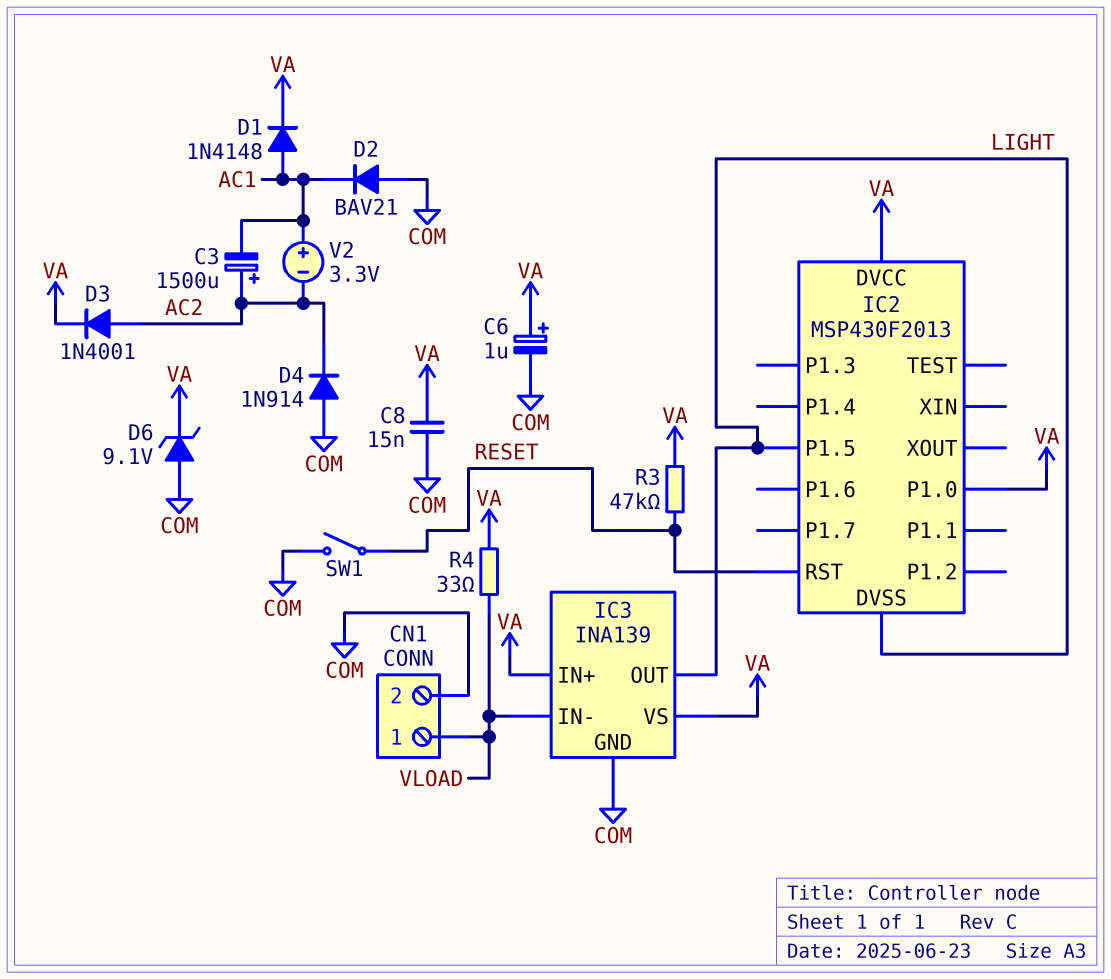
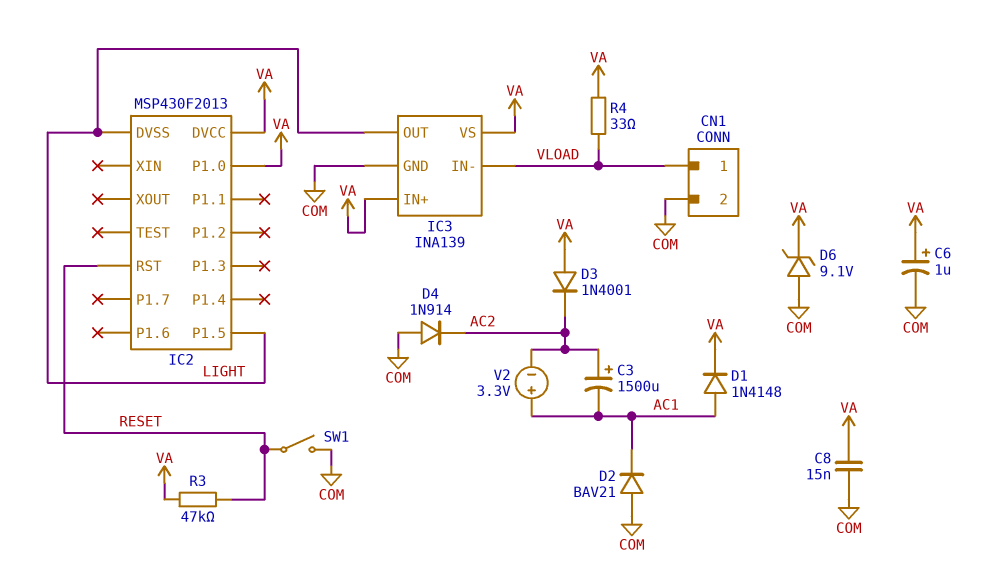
D3: diode 1N4001 (A AC2, K VA) -> diode 1N4001 (A VA, K AC2)

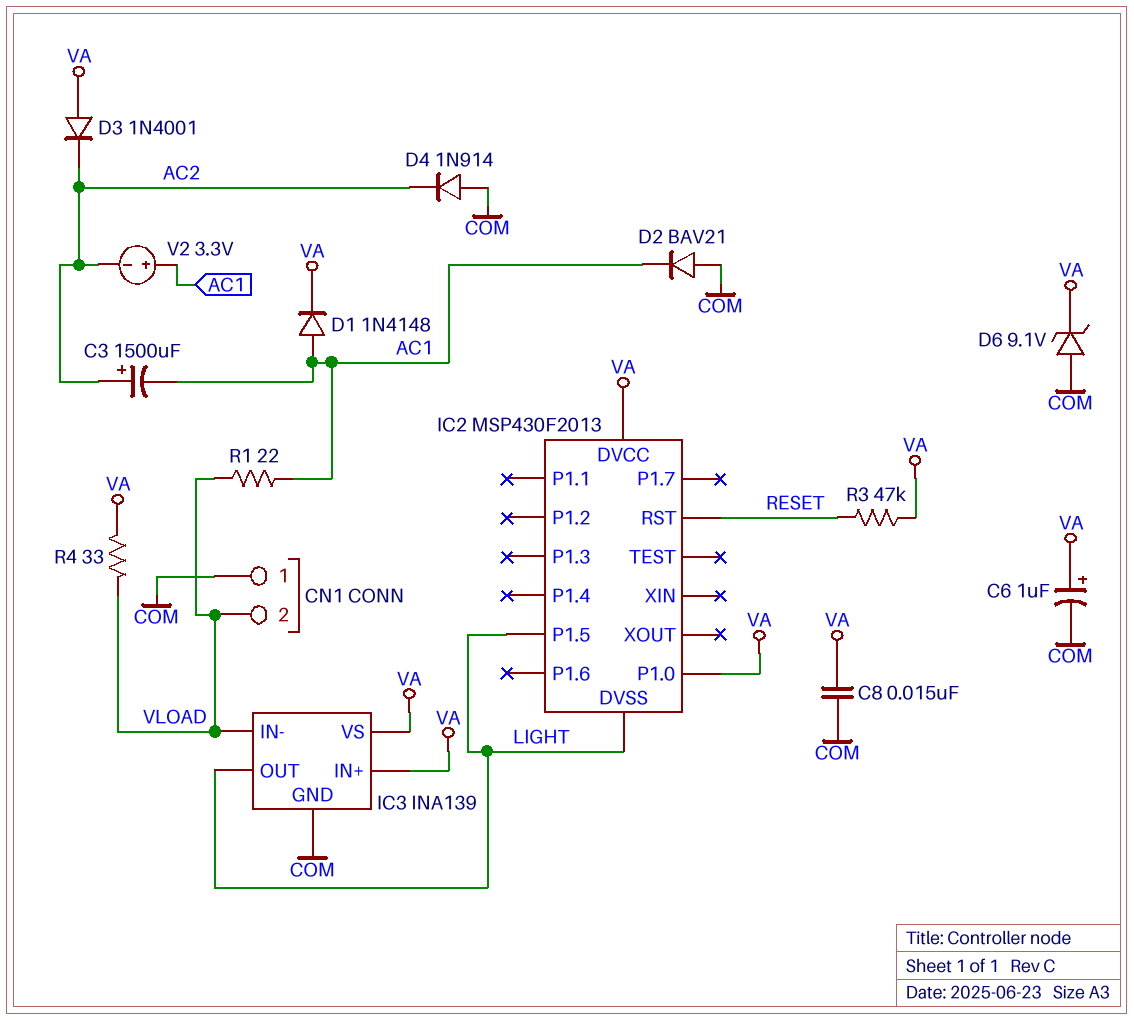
CN1 pin 1: VLOAD -> COM
CN1 pin 2: COM -> VLOAD
R1: none -> 22 (AC1, VLOAD)
SW1: switch (COM, RESET) -> none

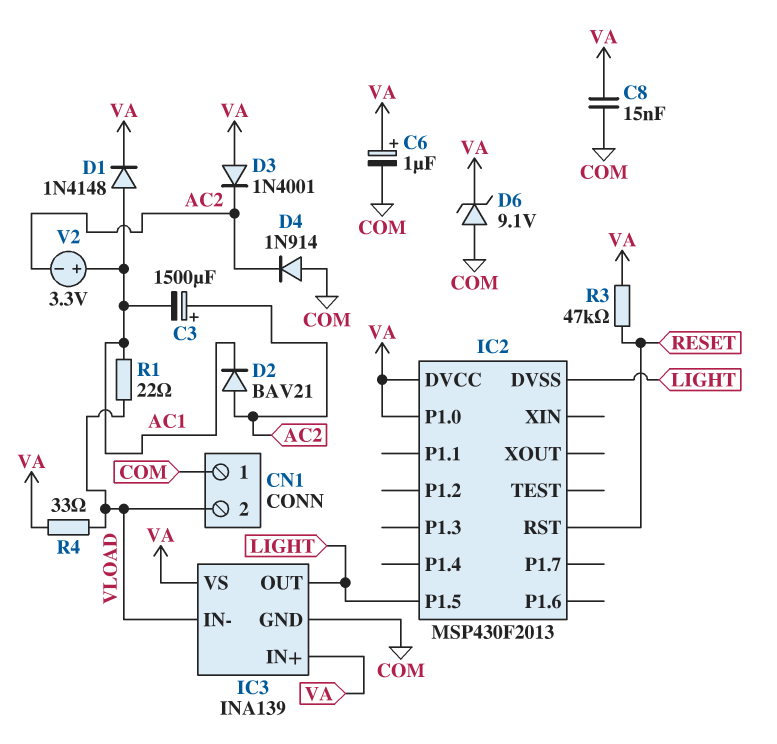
D2: diode BAV21 (A COM, K AC1) -> diode BAV21 (A AC2, K AC1)

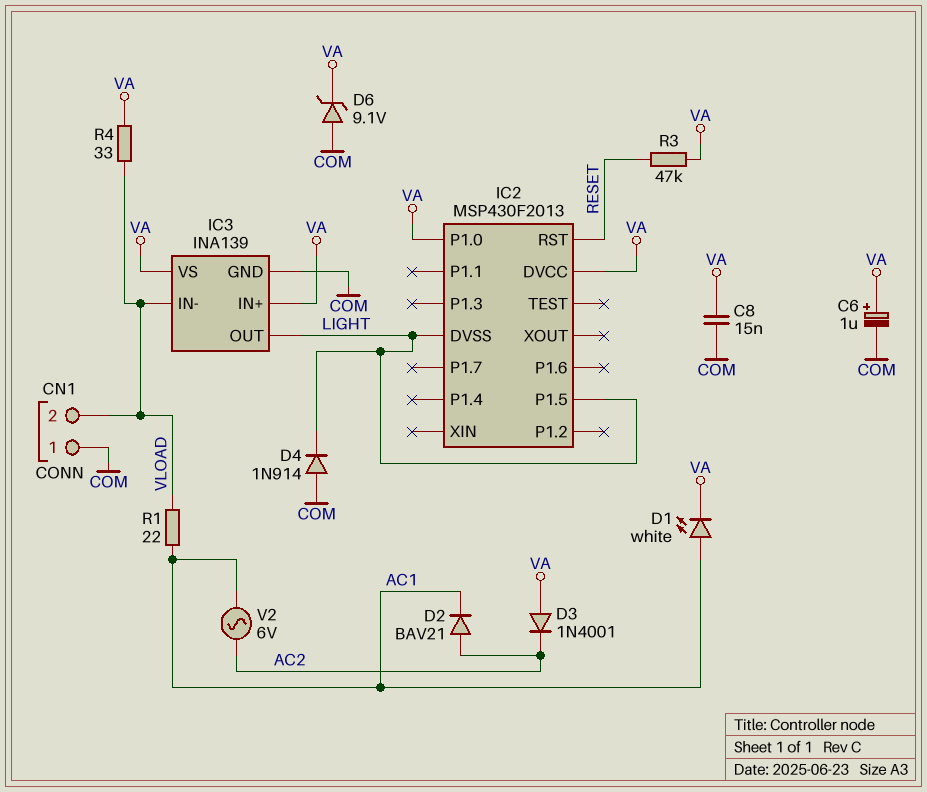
C3: 1500uF (plus AC2, minus AC1) -> none
D1: diode 1N4148 (A AC1, K VA) -> LED white (A AC1, K VA)
D4: diode 1N914 (A COM, K AC2) -> diode 1N914 (A COM, K LIGHT)
V2: 3.3V (plus AC1, minus AC2) -> AC 6V (AC1, AC2)

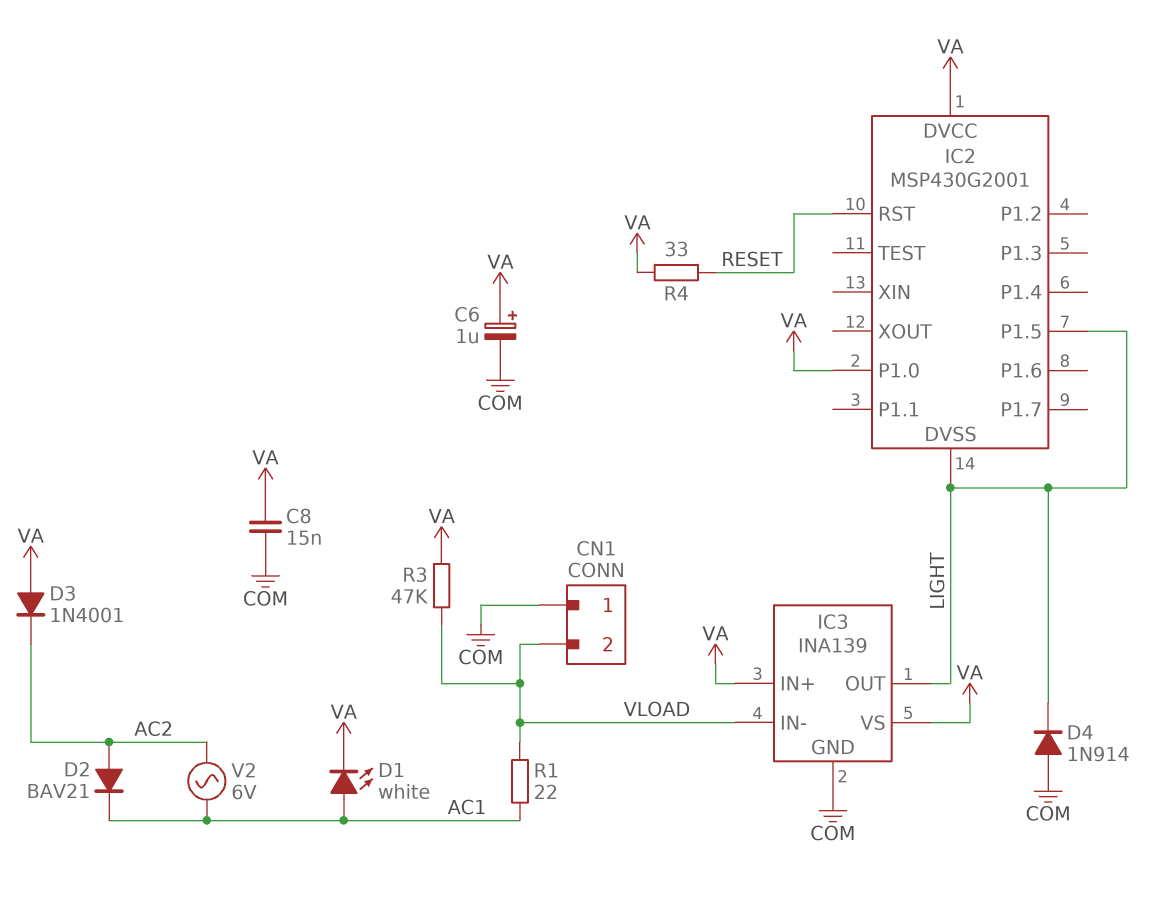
D6: zener 9.1V (A COM, K VA) -> none
IC2: MSP430F2013 -> MSP430G2001
R3: 47k (RESET, VA) -> 47k (VA, VLOAD)
R4: 33 (VA, VLOAD) -> 33 (RESET, VA)

